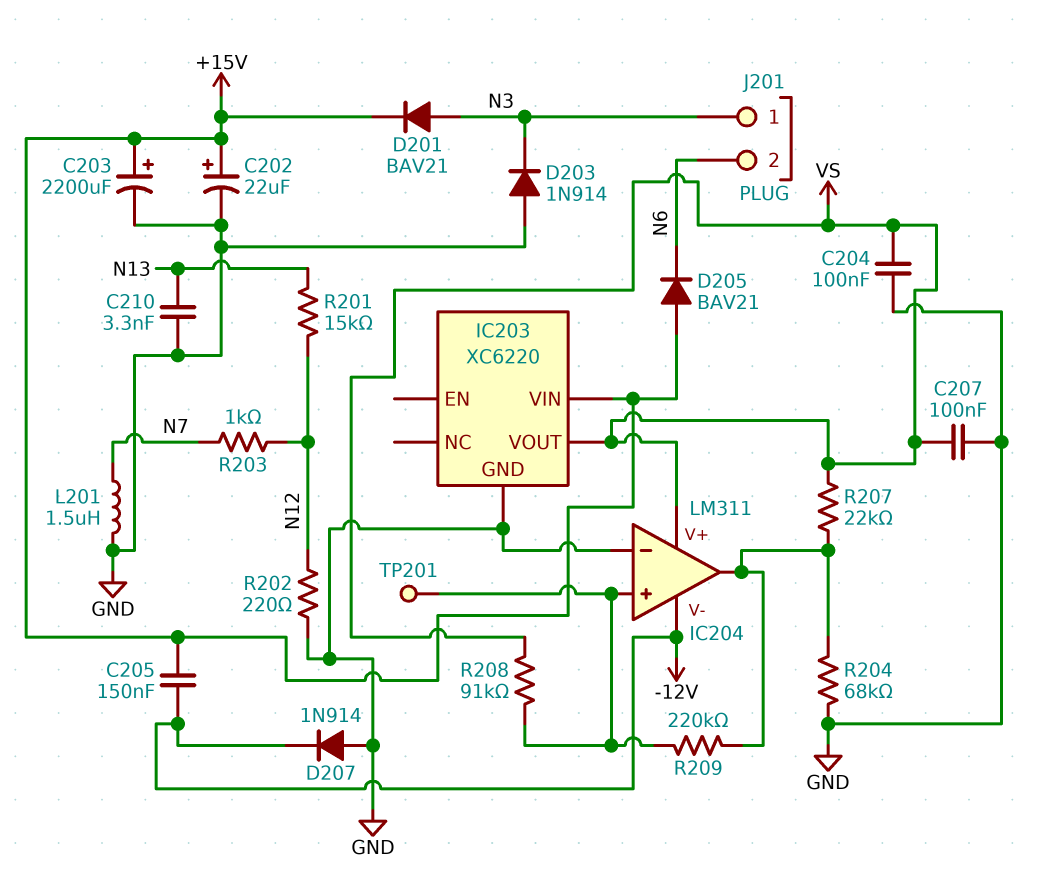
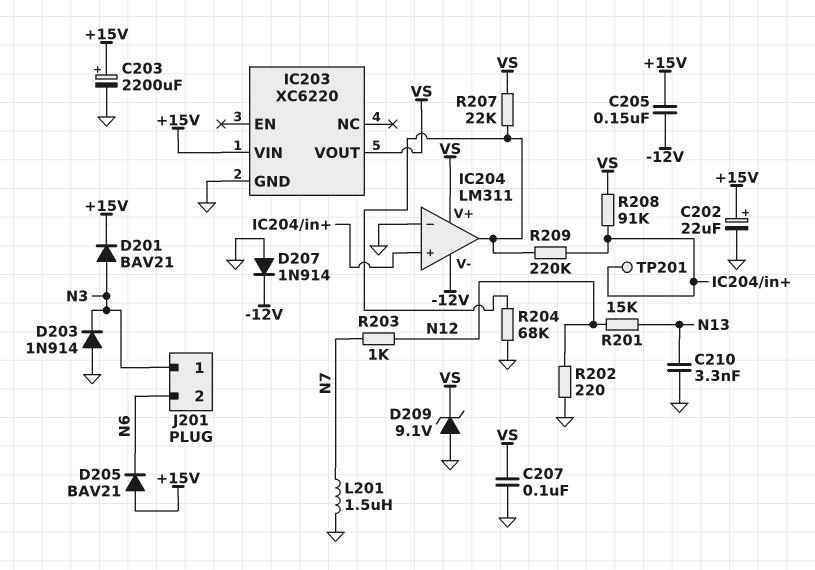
C204: 100nF (GND, VS) -> none
D209: none -> zener 9.1V (A GND, K VS)

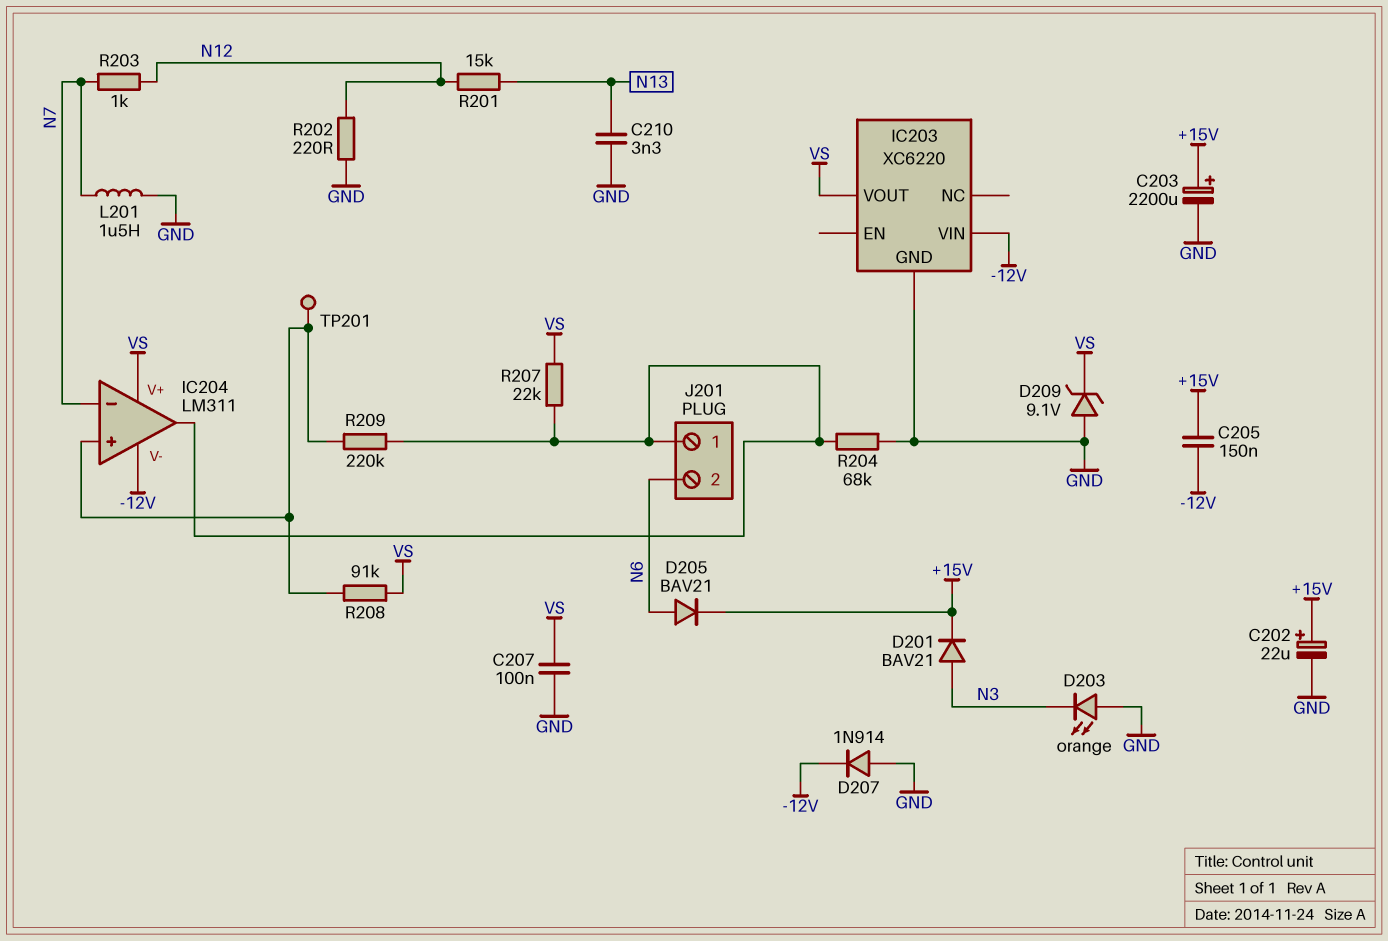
D203: diode 1N914 (A GND, K N3) -> LED orange (A GND, K N3)
D205: diode BAV21 (A +15V, K N6) -> diode BAV21 (A N6, K +15V)
IC203 pin VIN: +15V -> -12V
IC204 pin in-: GND -> N7
J201 pin 1: N3 -> IC204/out

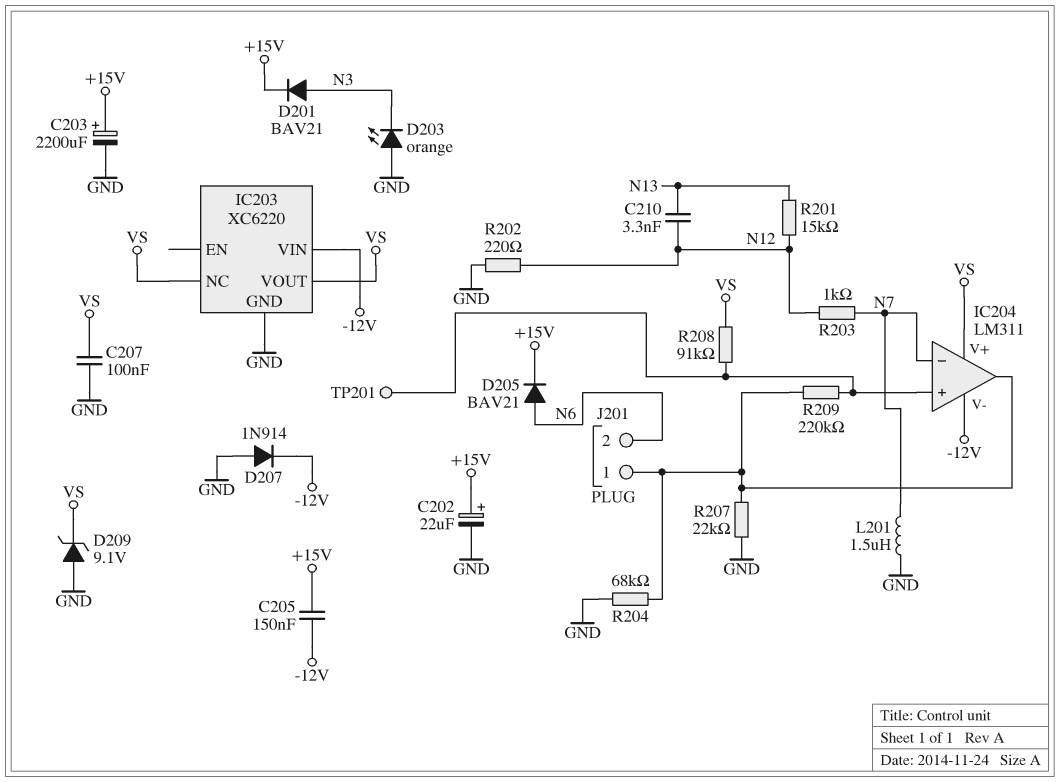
C210: 3.3nF (GND, N13) -> 3.3nF (N12, N13)
IC203 pin NC: none -> VS
R207: 22k (IC204/out, VS) -> 22k (GND, IC204/out)

